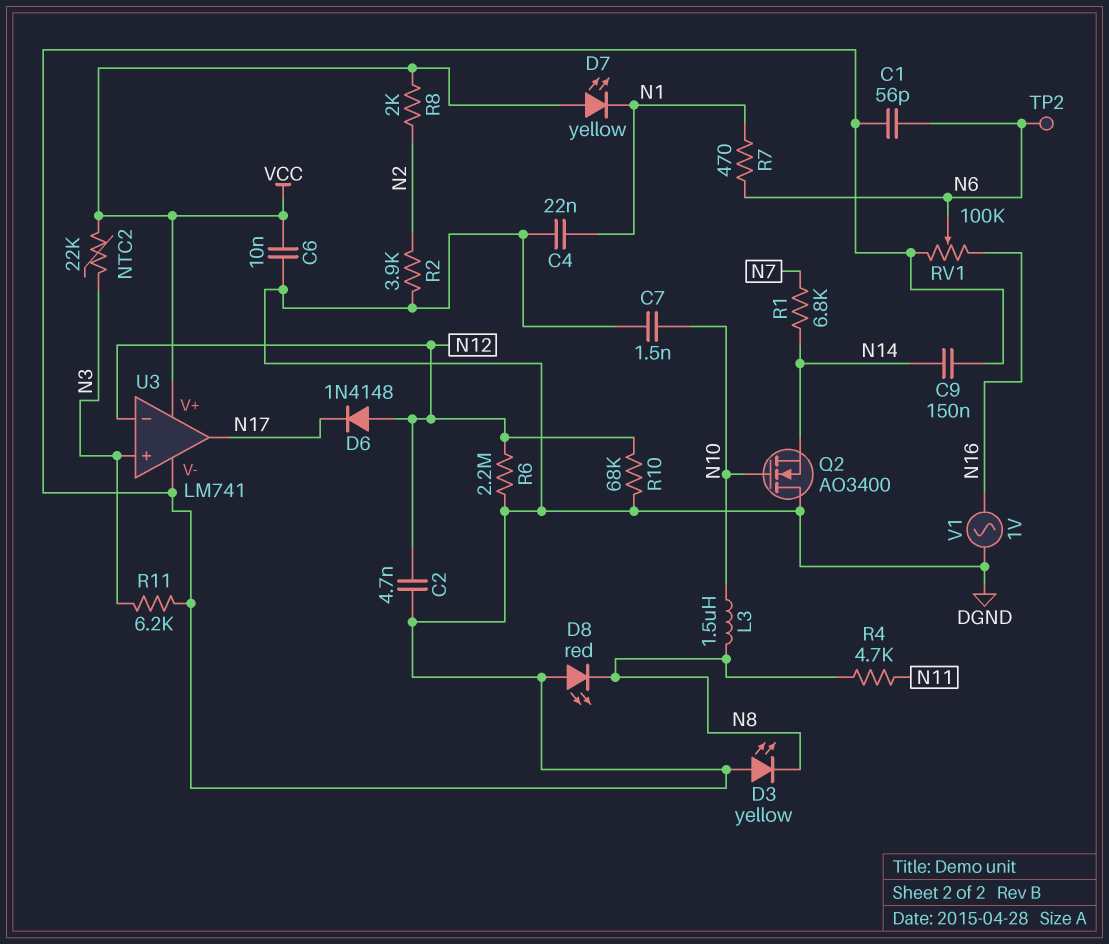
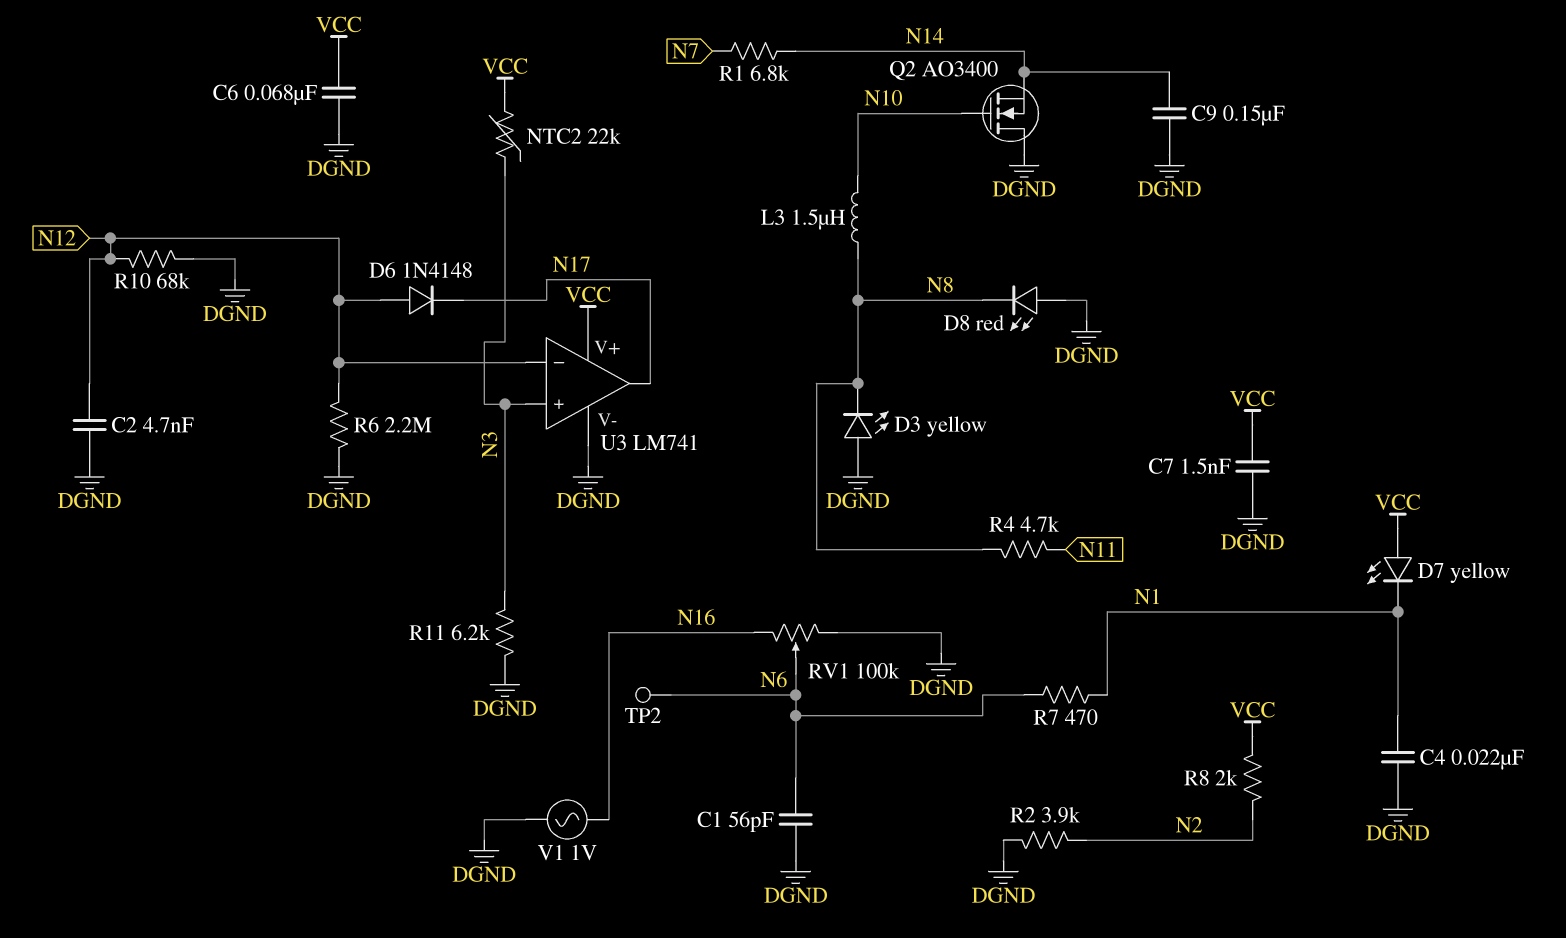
C6: 10nF (DGND, VCC) -> 68nF (DGND, VCC)
C7: 1.5nF (DGND, N10) -> 1.5nF (DGND, VCC)

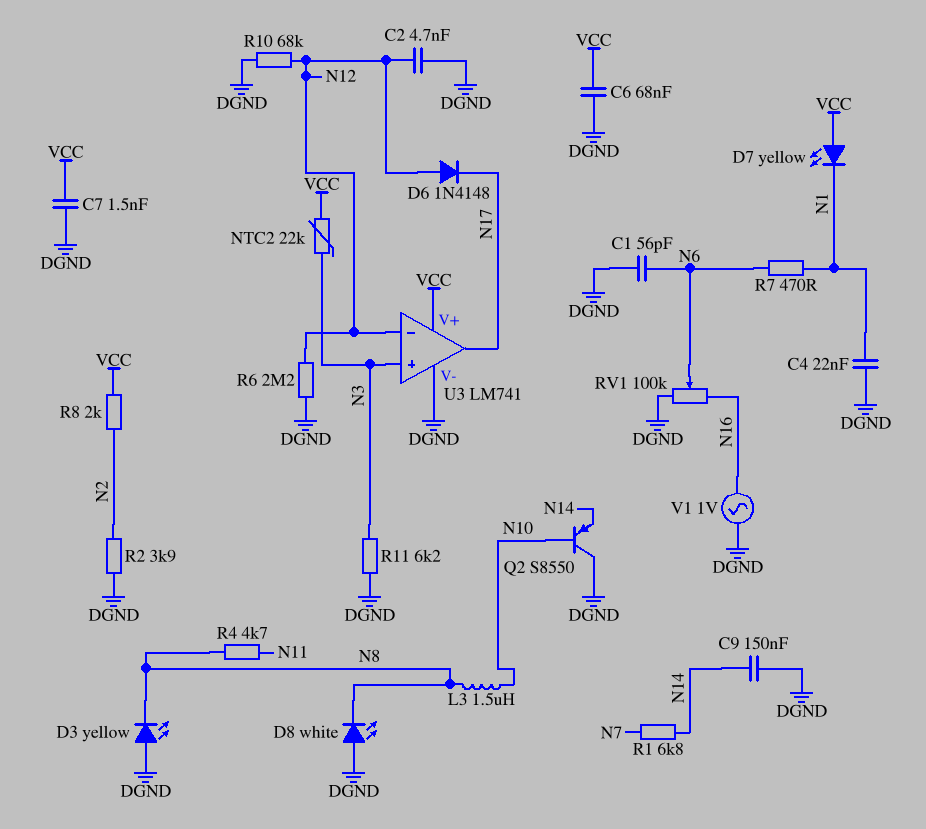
D8: LED red (A DGND, K N8) -> LED white (A DGND, K N8)
Q2: NMOS AO3400 (G N10, D DGND, S N14) -> PNP S8550 (B N10, C DGND, E N14)
TP2: test point (N6) -> none

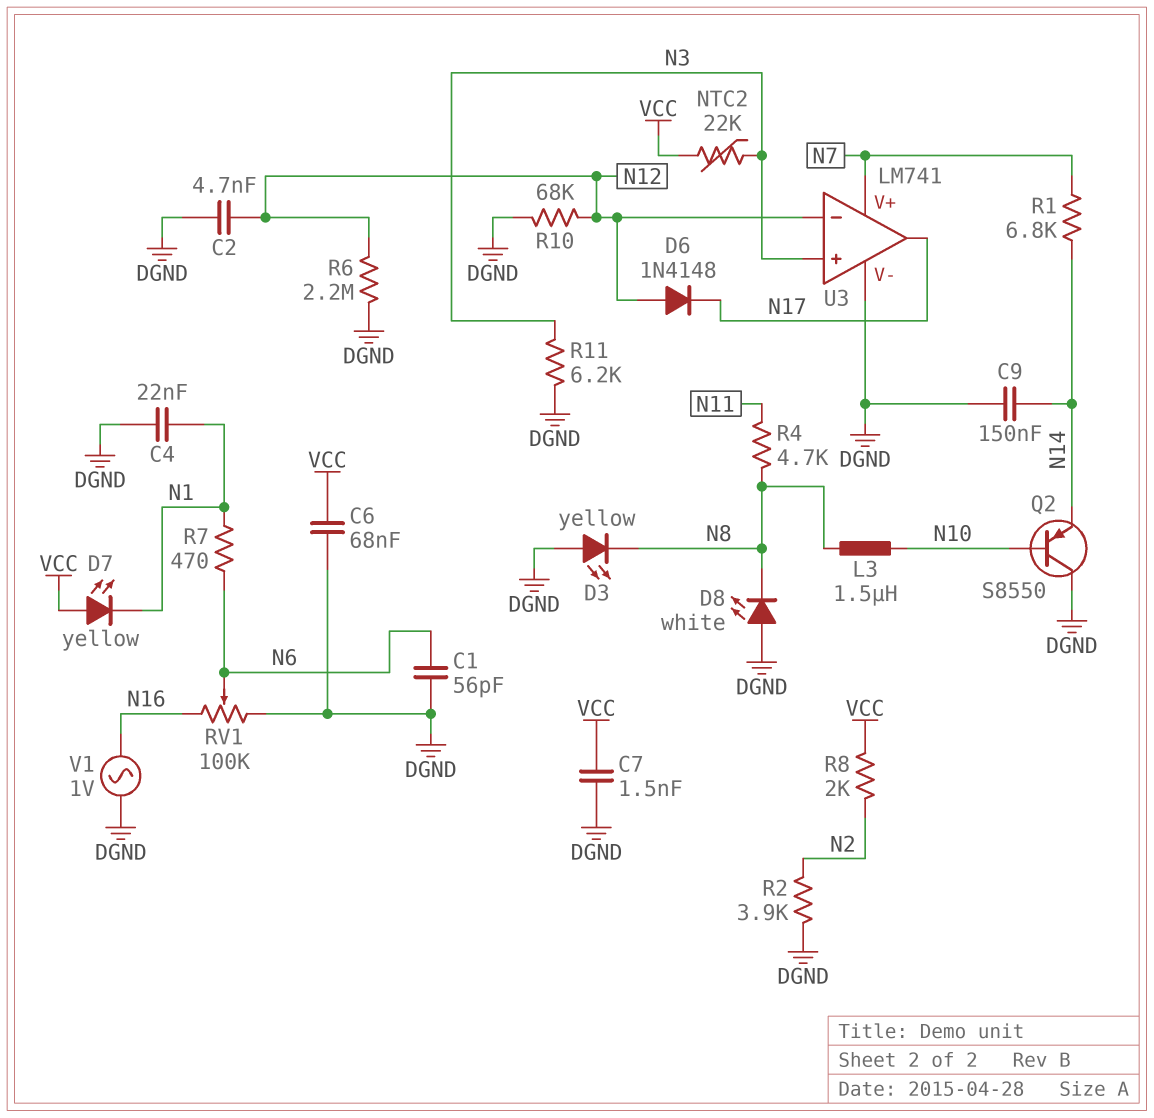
U3 pin V+: VCC -> N7

